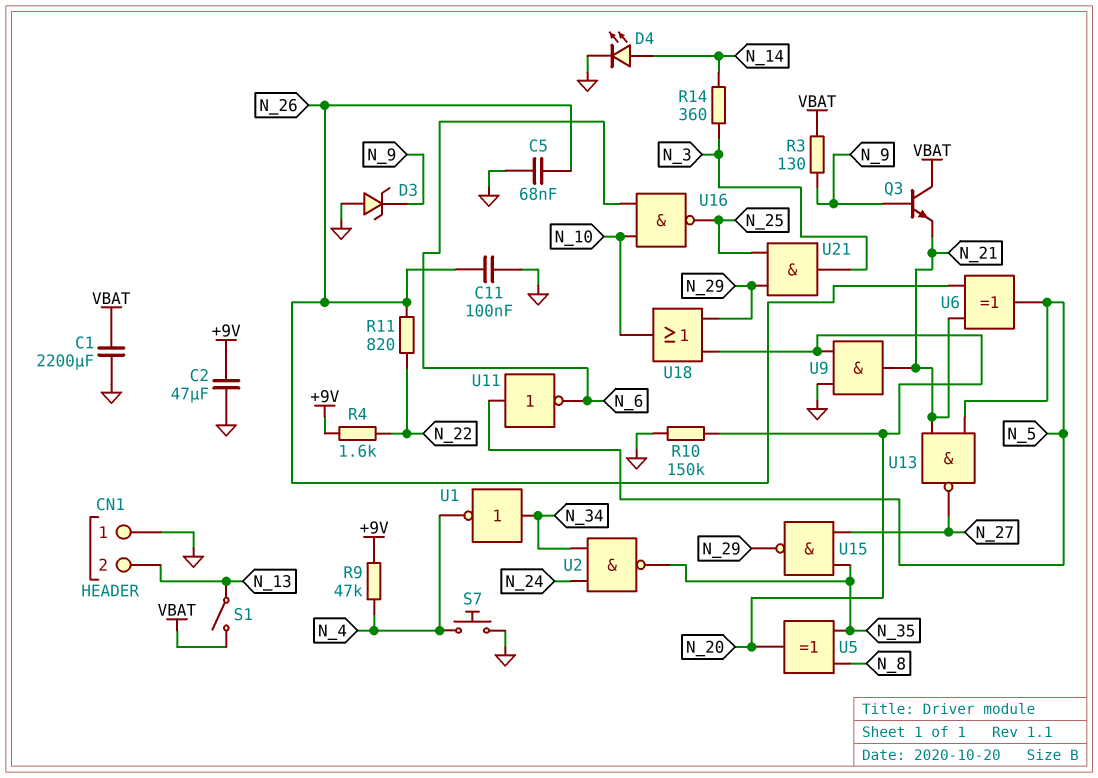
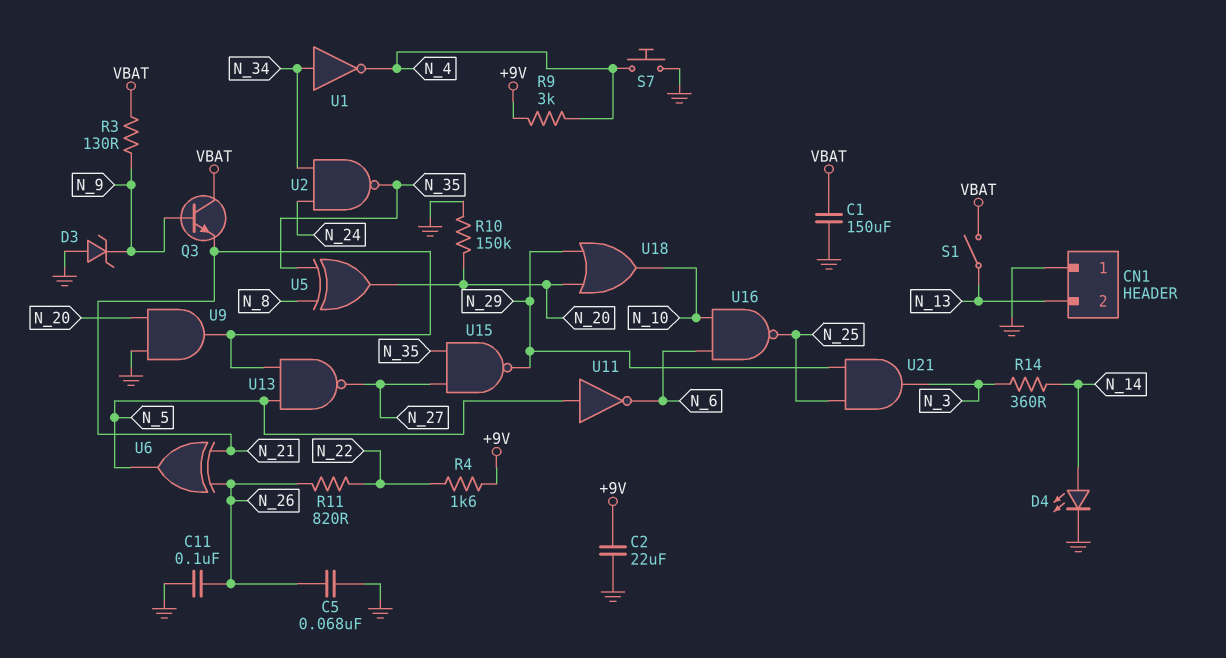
C1: 2200uF (GND, VBAT) -> 150uF (GND, VBAT)
C2: 47uF (+9V, GND) -> 22uF (+9V, GND)
R9: 47k (+9V, N_4) -> 3k (+9V, N_4)

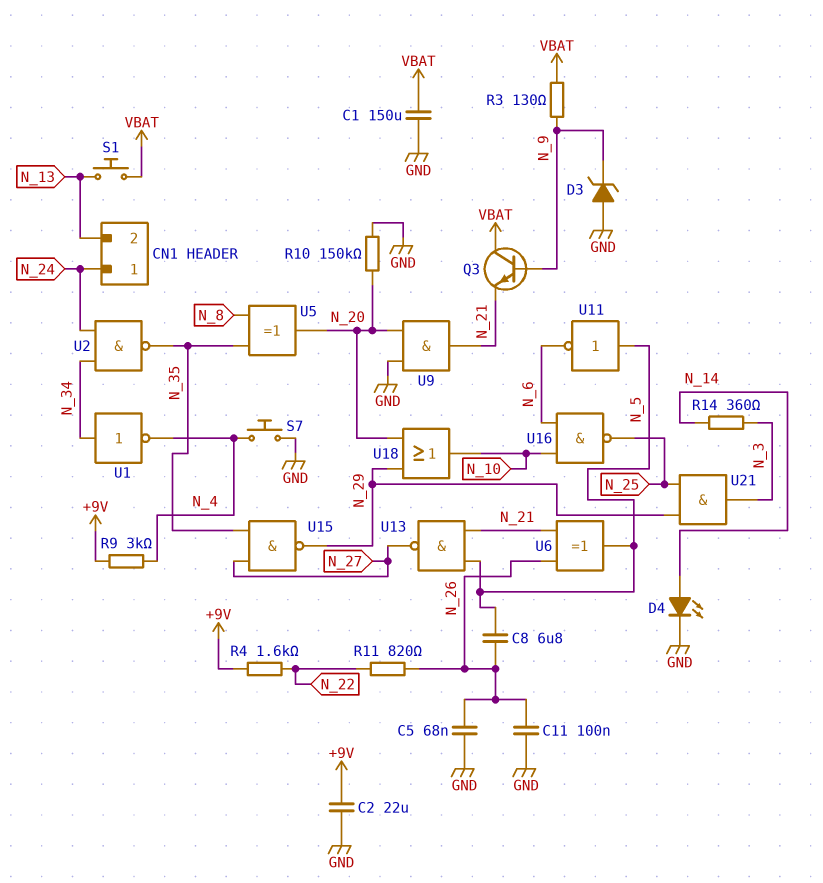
C8: none -> 6.8uF (N_5, N_26)
CN1 pin 1: GND -> N_24
S1: switch (N_13, VBAT) -> button (N_13, VBAT)

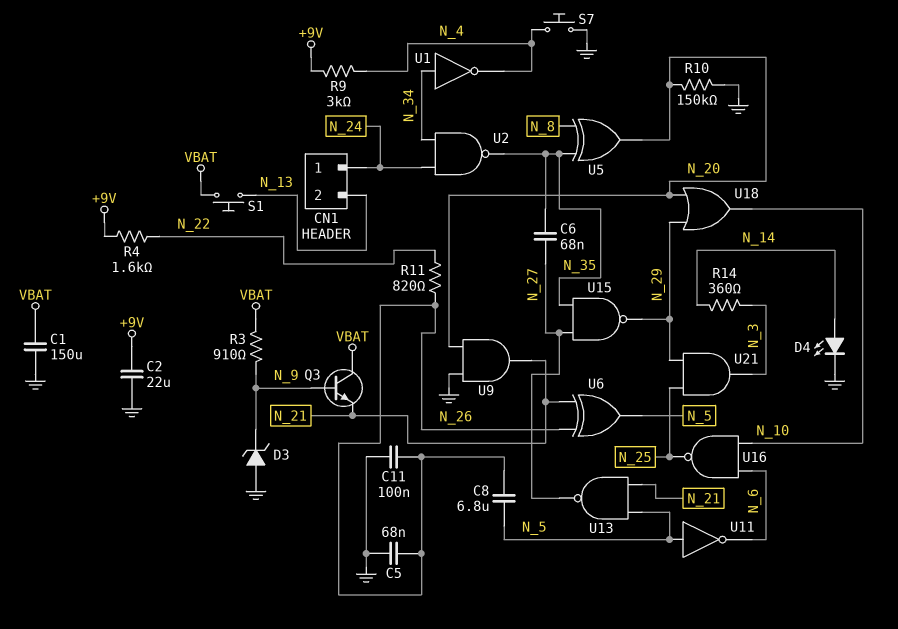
C6: none -> 68nF (N_27, N_35)
R3: 130 (N_9, VBAT) -> 910 (N_9, VBAT)

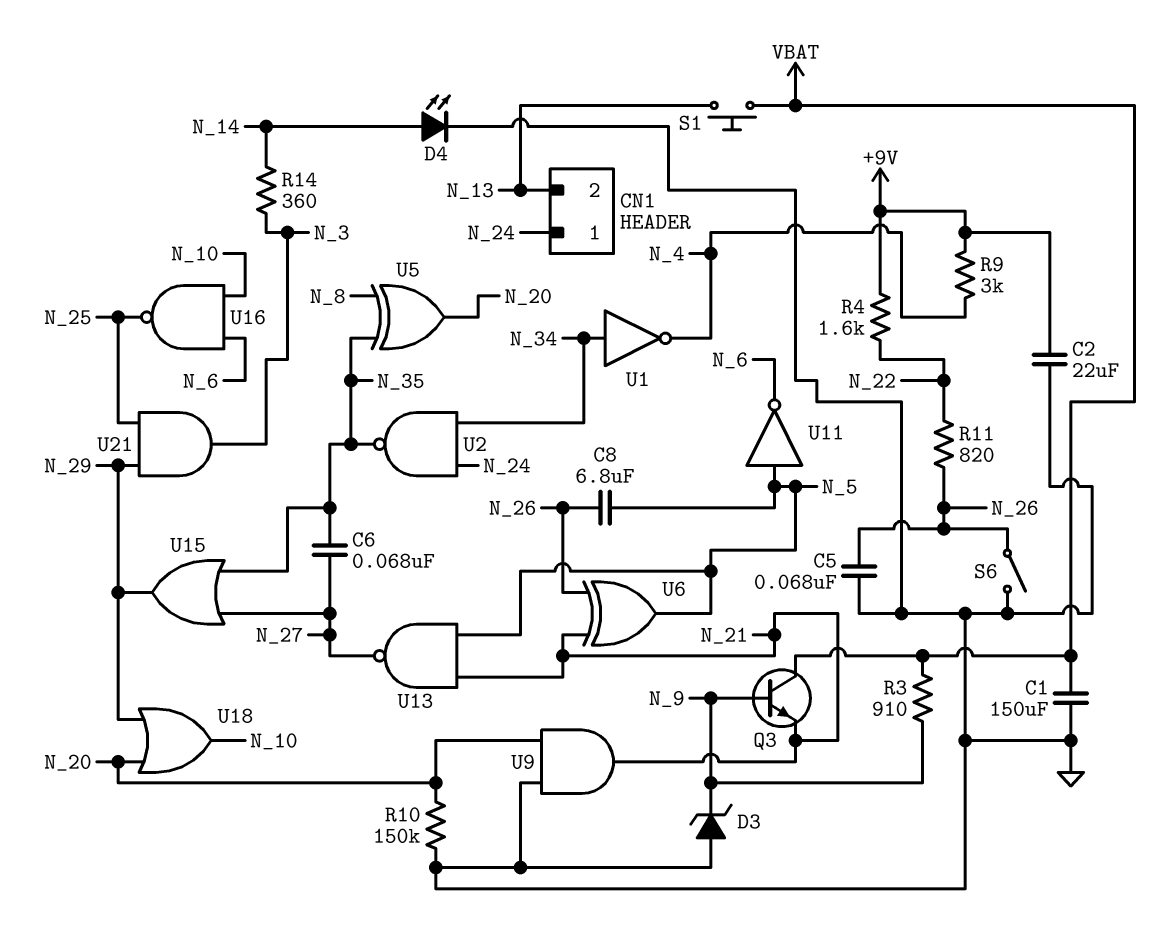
C11: 100nF (GND, N_26) -> none
S6: none -> switch (GND, N_26)
S7: button (GND, N_4) -> none
U15: NAND (in N_27, in N_35, out N_29) -> OR (in N_27, in N_35, out N_29)

